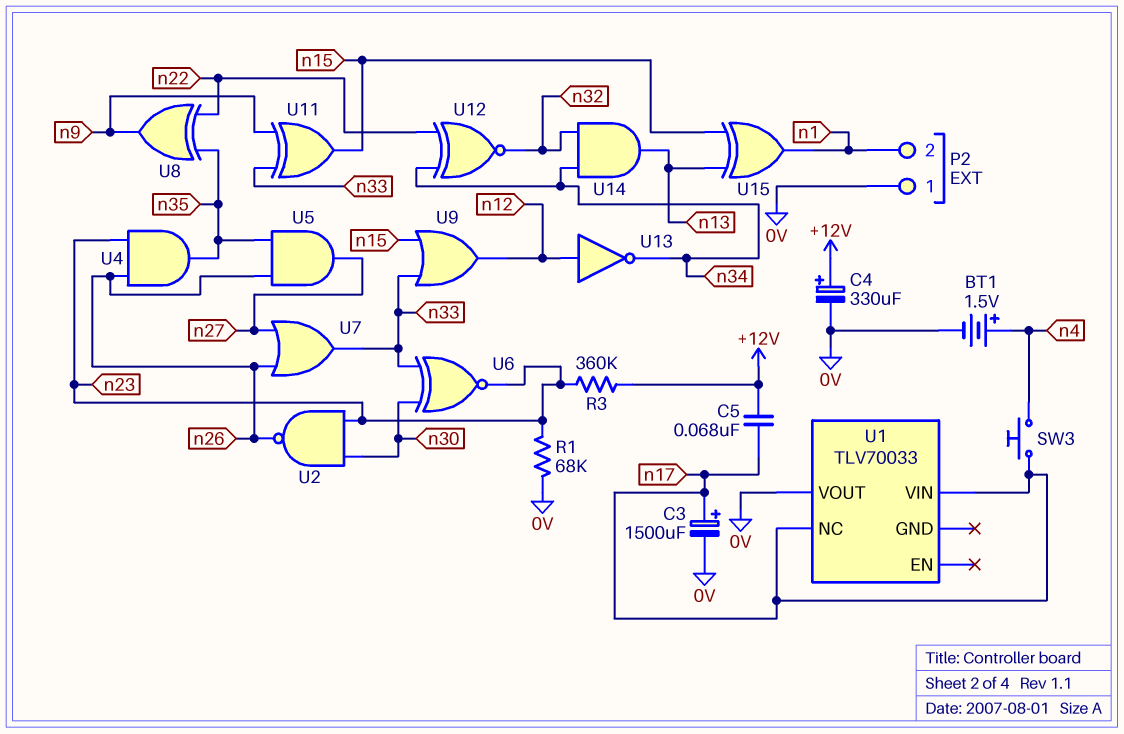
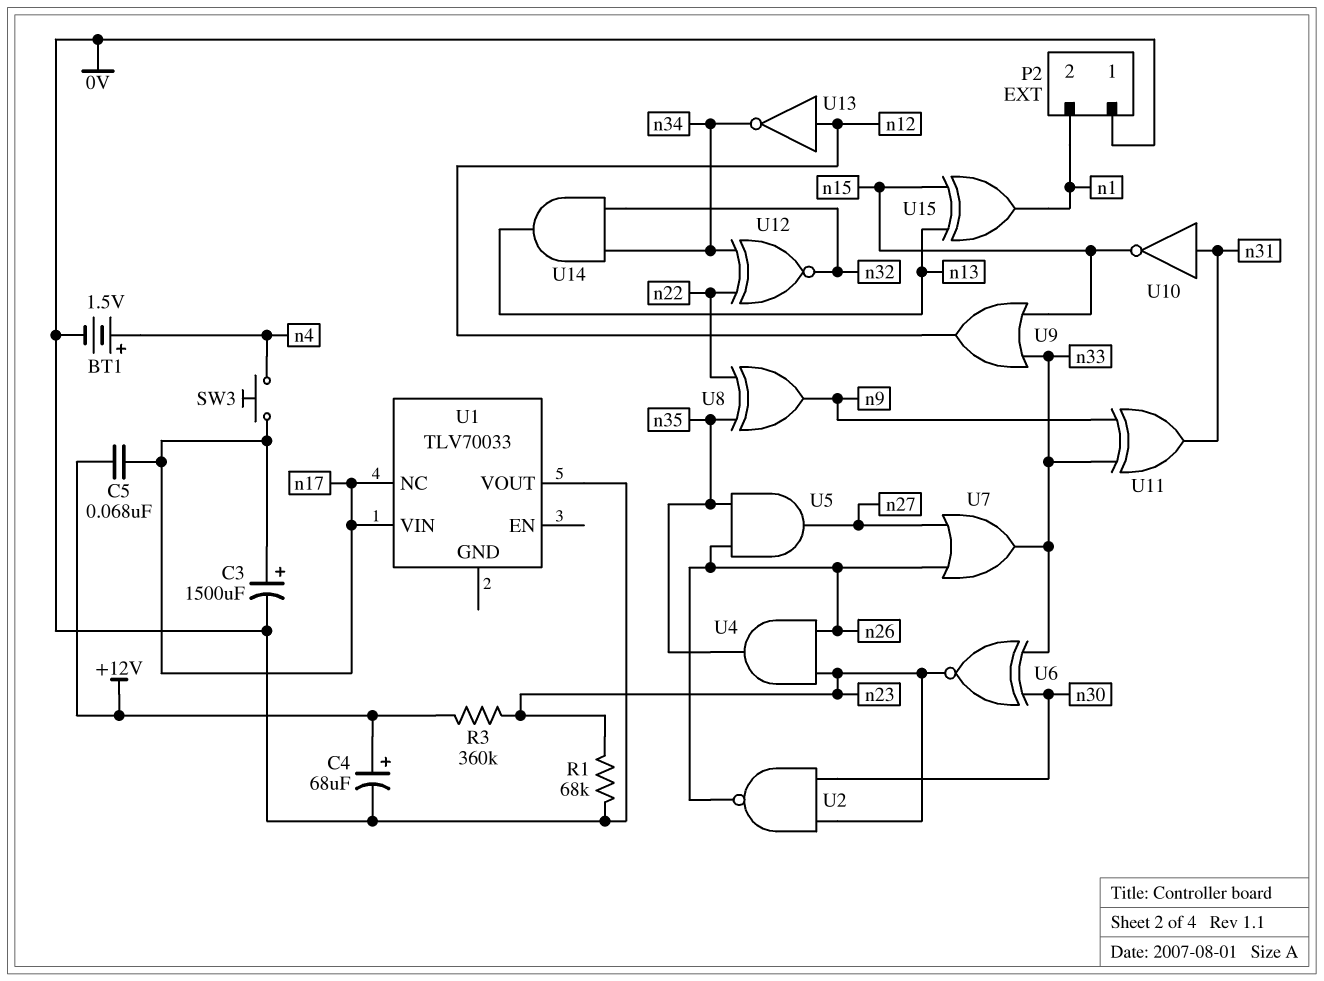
C4: 330uF (plus +12V, minus 0V) -> 68uF (plus +12V, minus 0V)
U10: none -> NOT (in n31, out n15)
U11: XOR (in n9, in n33, out n15) -> XOR (in n9, in n33, out n31)

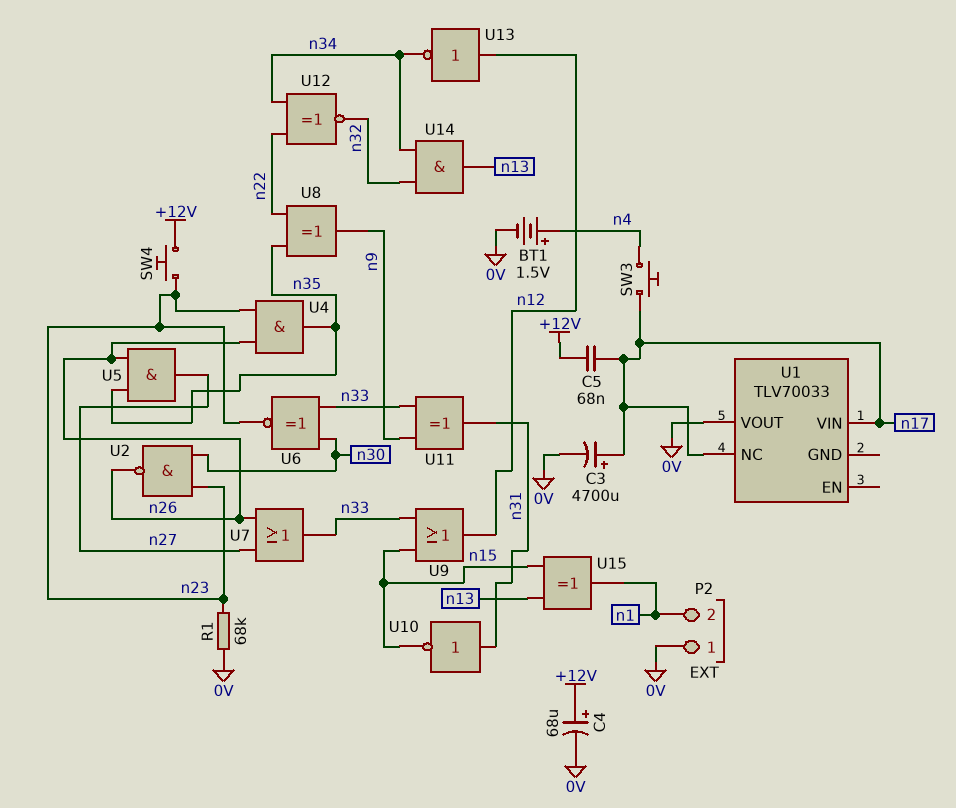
C3: 1500uF (plus n17, minus 0V) -> 4700uF (plus n17, minus 0V)
R3: 360k (+12V, n23) -> none
SW4: none -> button (+12V, n23)

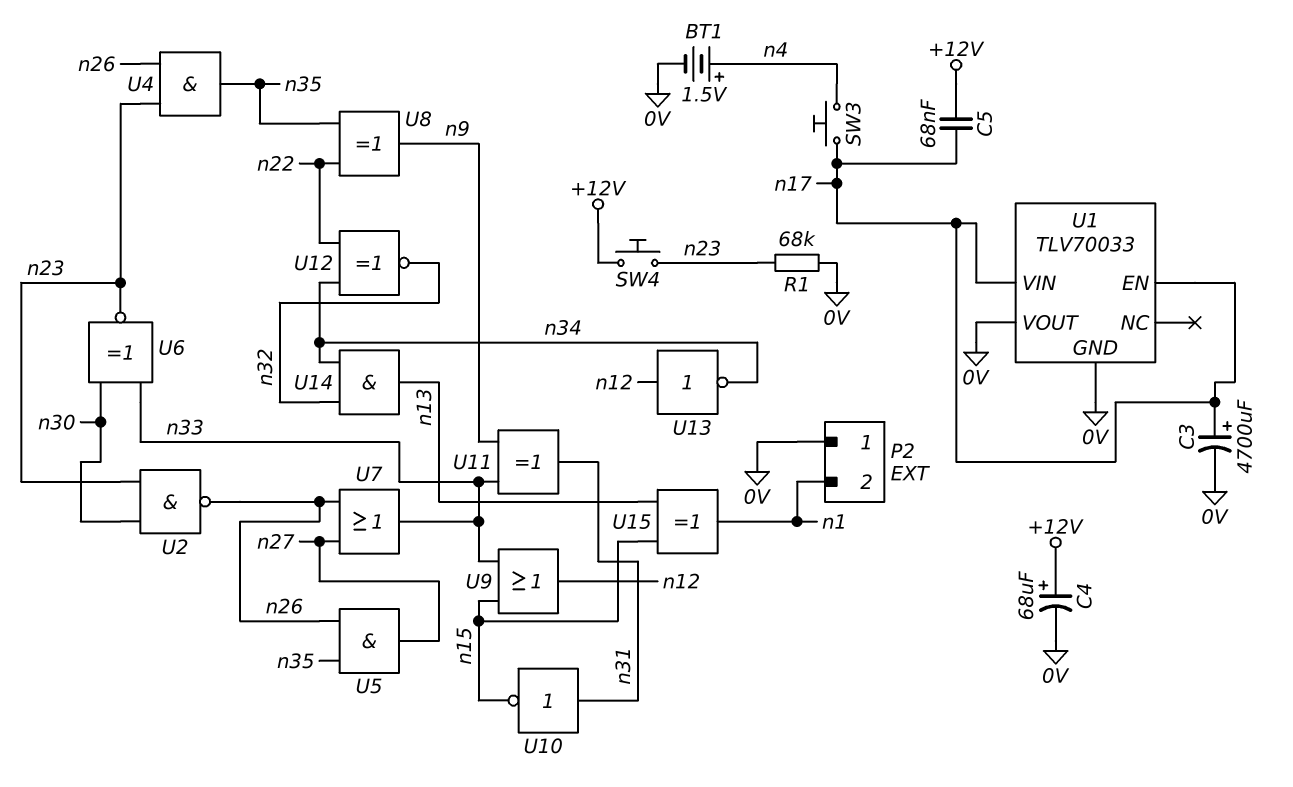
U1 pin EN: none -> n17
U1 pin GND: none -> 0V
U1 pin NC: n17 -> none

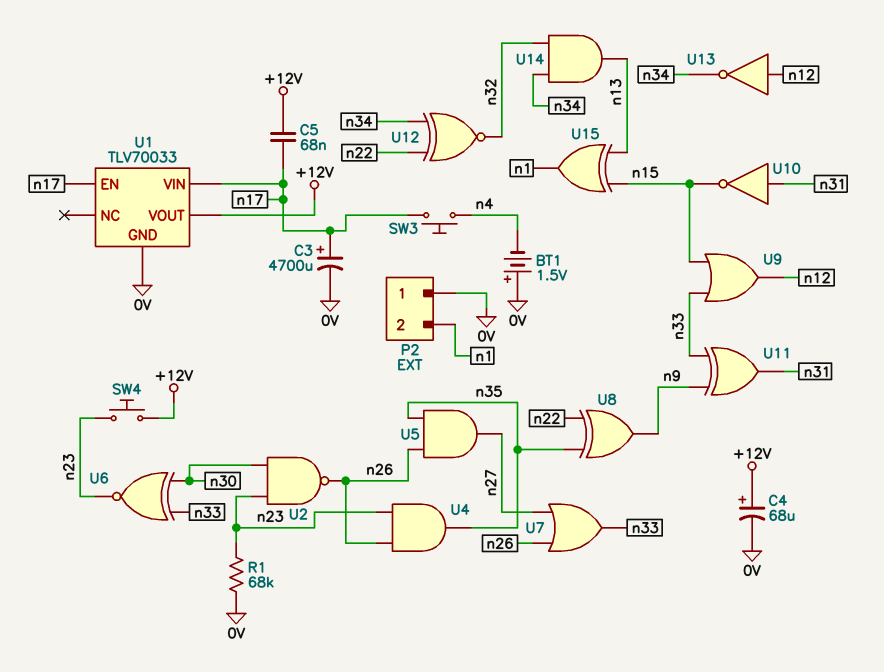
BT1: 1.5V (plus n4, minus 0V) -> 1.5V (plus 0V, minus n4)
U1 pin VOUT: 0V -> +12V

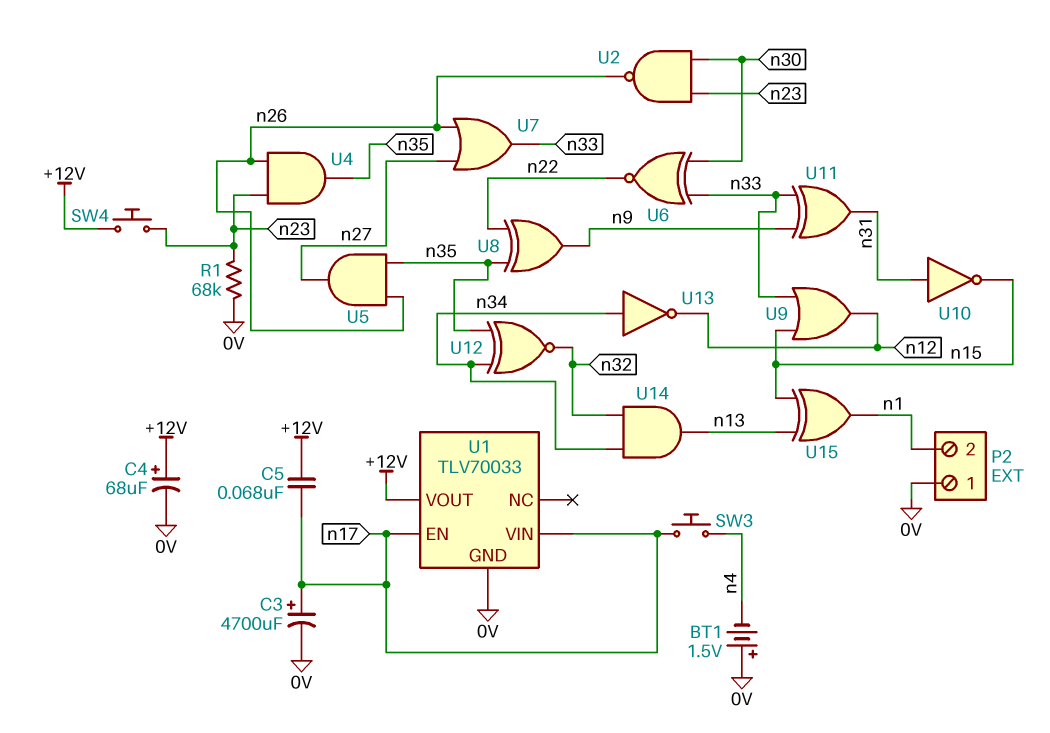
U6: XNOR (in n30, in n33, out n23) -> XNOR (in n30, in n33, out n22)
U12: XNOR (in n22, in n34, out n32) -> XNOR (in n34, in n35, out n32)
U13: NOT (in n12, out n34) -> NOT (in n34, out n12)

